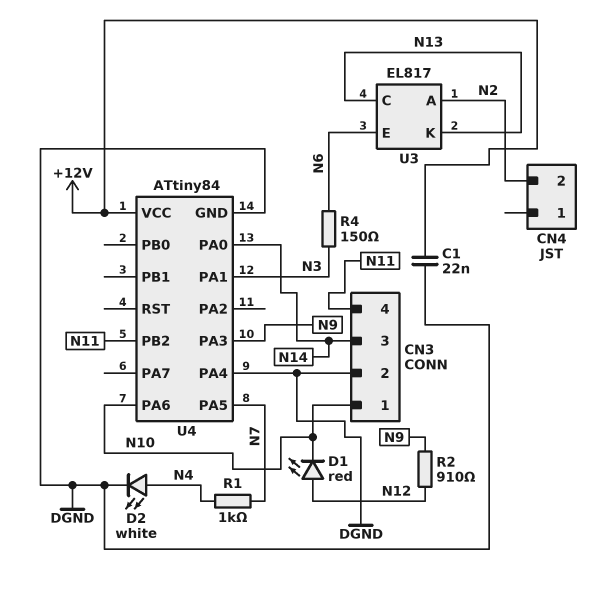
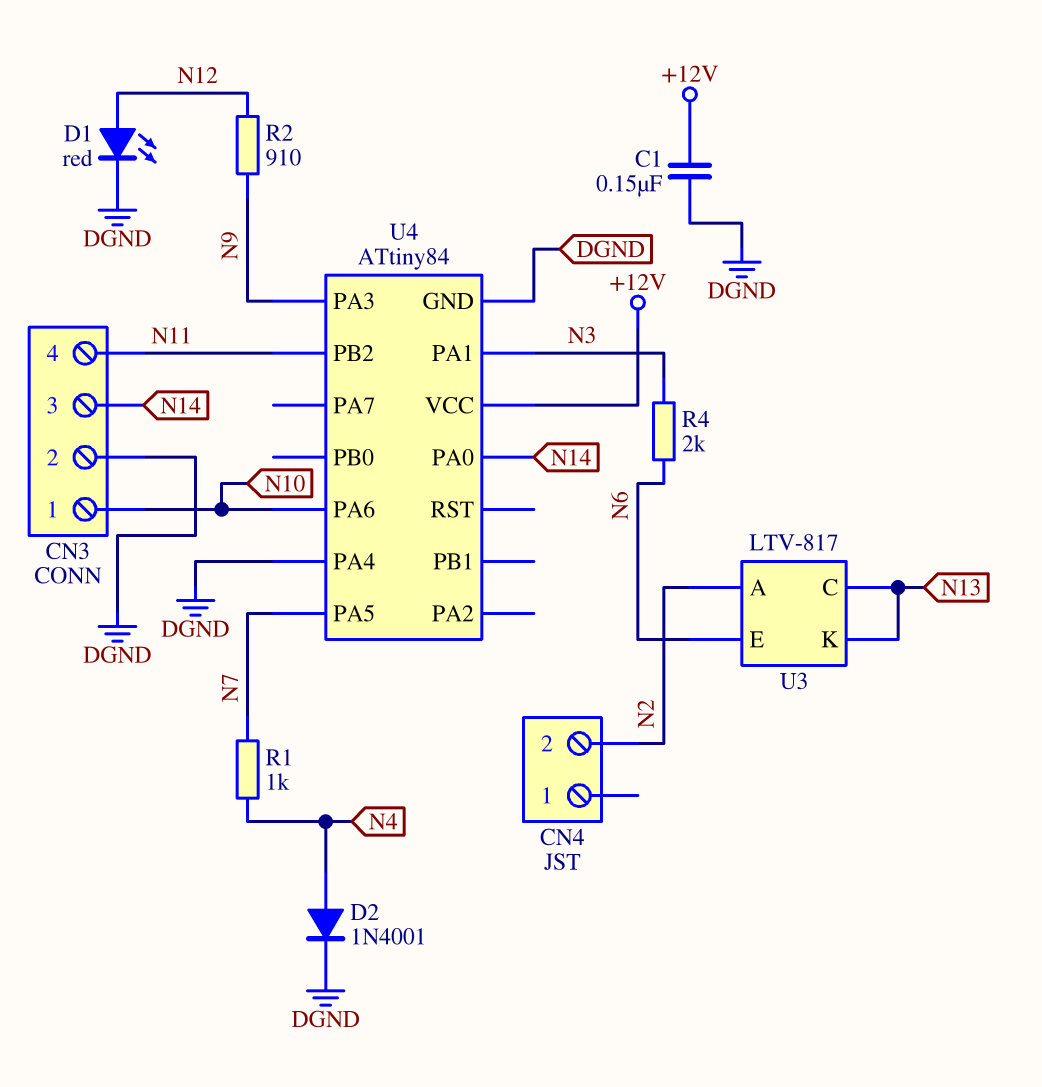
C1: 22nF (+12V, DGND) -> 150nF (+12V, DGND)
D1: LED red (A N12, K N10) -> LED red (A N12, K DGND)
D2: LED white (A N4, K DGND) -> diode 1N4001 (A N4, K DGND)
R4: 150 (N3, N6) -> 2k (N3, N6)
U3: EL817 -> LTV-817

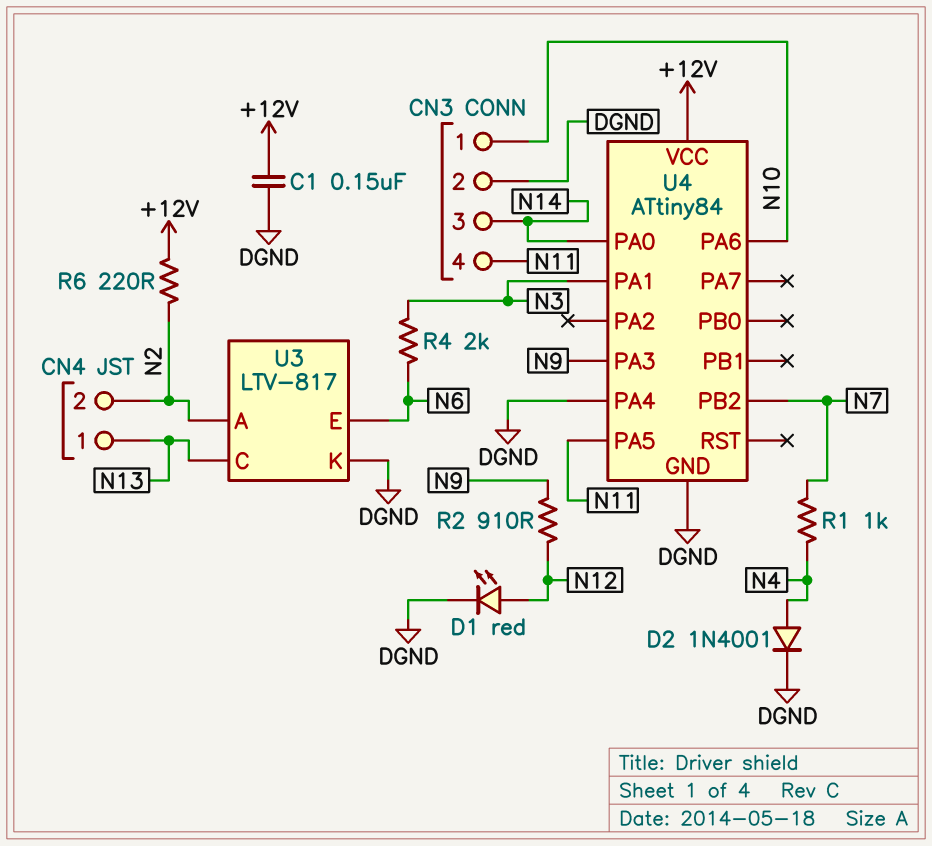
CN4 pin 1: none -> N13
R6: none -> 220 (+12V, N2)
U3 pin K: N13 -> DGND
U4 pin PA5: N7 -> N11
U4 pin PB2: N11 -> N7

